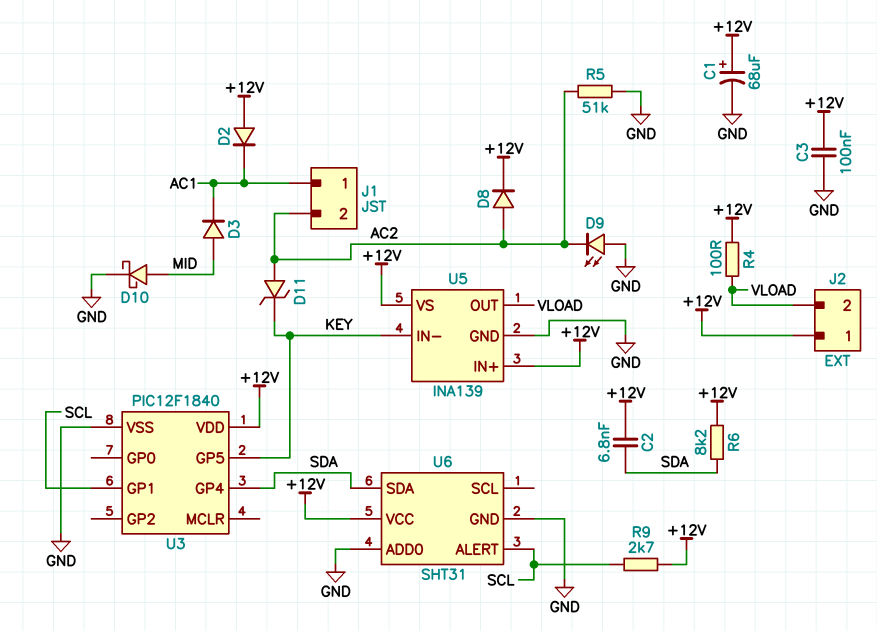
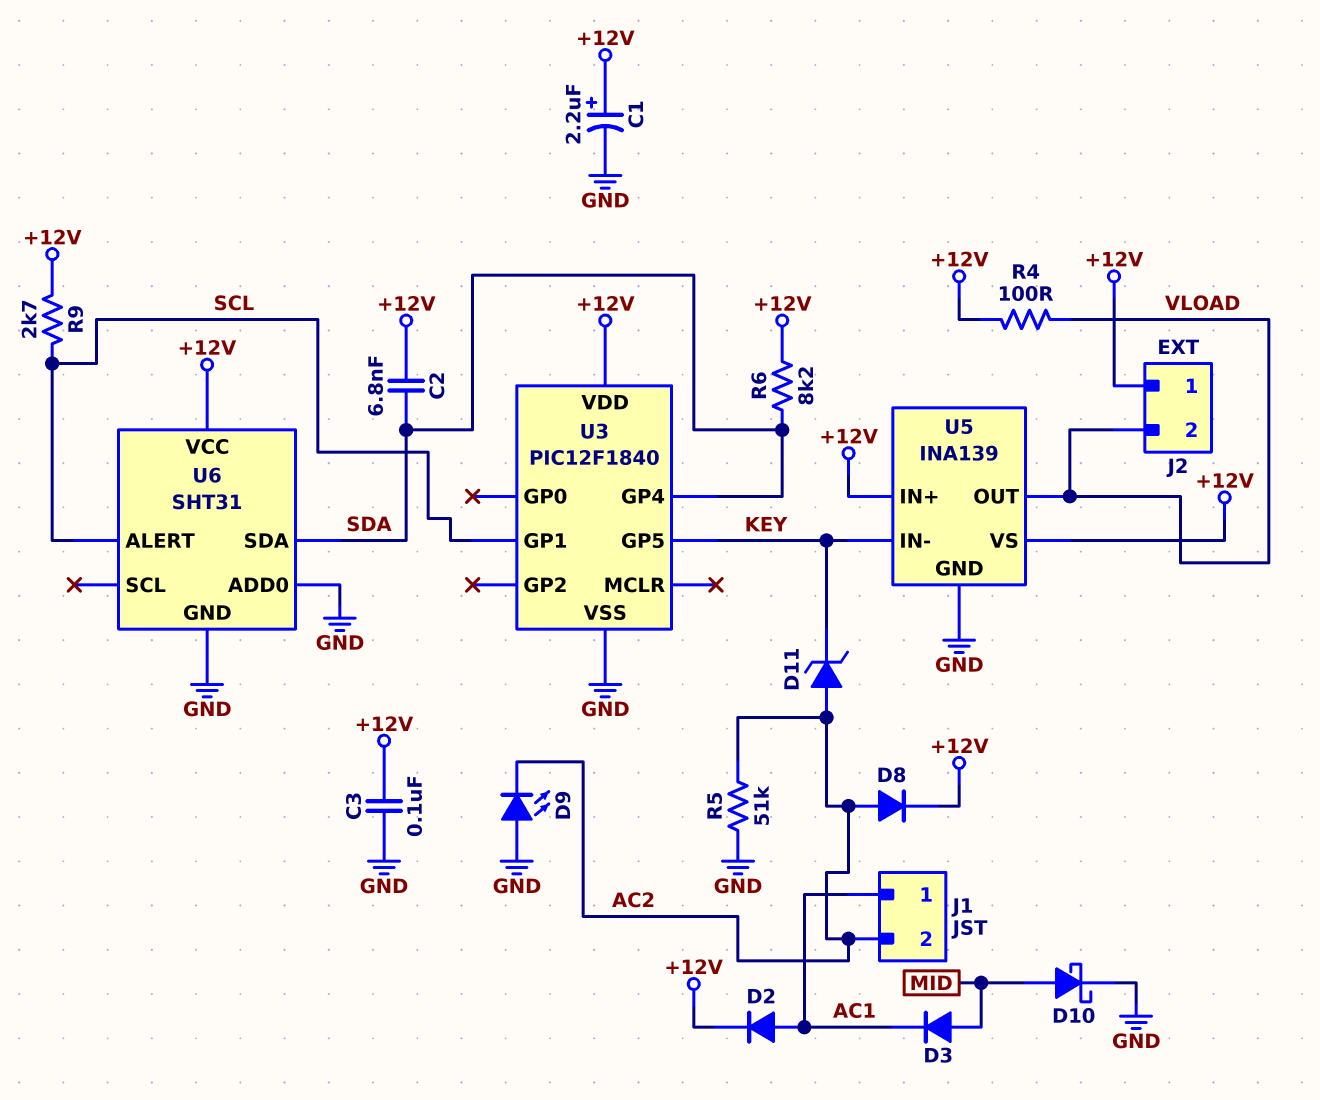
C1: 68uF (plus +12V, minus GND) -> 2.2uF (plus +12V, minus GND)
D2: diode (A +12V, K AC1) -> diode (A AC1, K +12V)

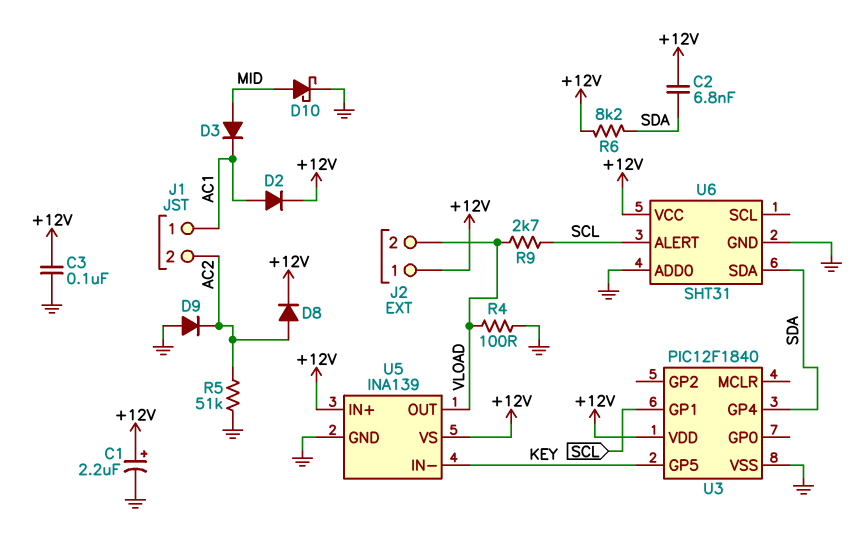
D9: LED (A GND, K AC2) -> diode (A GND, K AC2)
D11: zener (A AC2, K KEY) -> none
R4: 100 (+12V, VLOAD) -> 100 (GND, VLOAD)
R9: 2.7k (+12V, SCL) -> 2.7k (SCL, VLOAD)

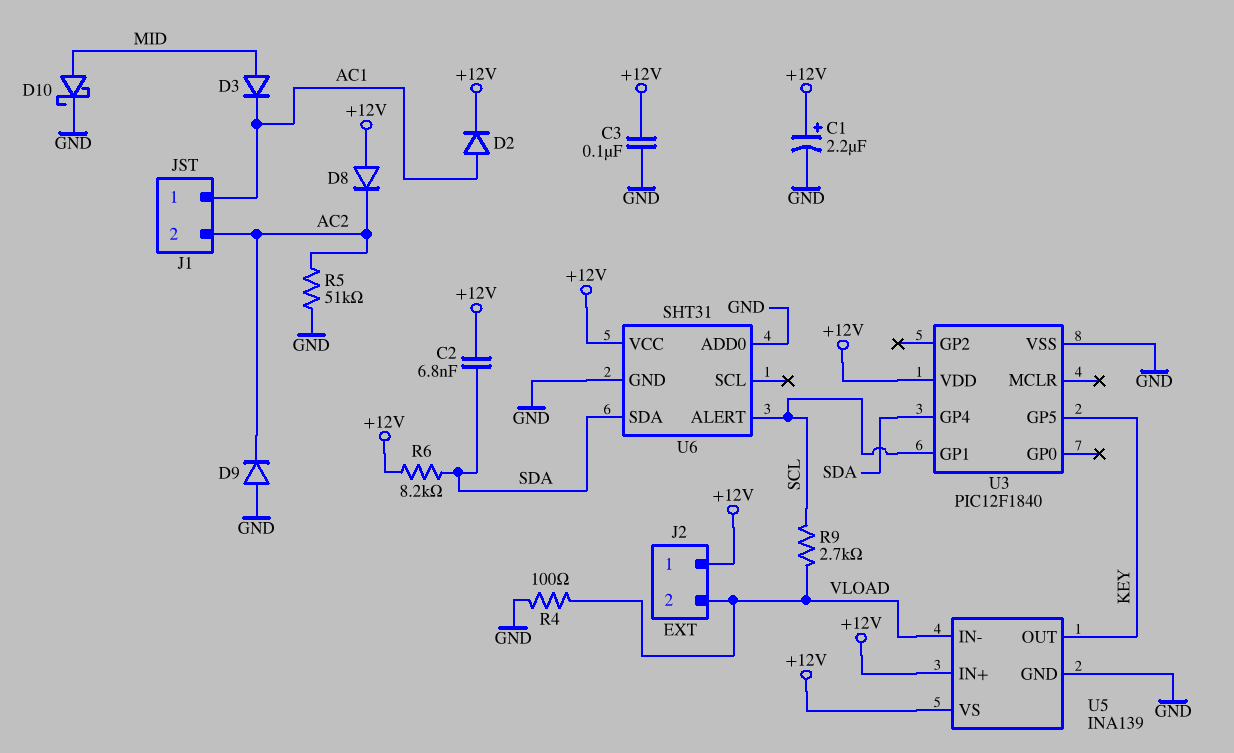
D8: diode (A AC2, K +12V) -> diode (A +12V, K AC2)
U5 pin IN-: KEY -> VLOAD
U5 pin OUT: VLOAD -> KEY

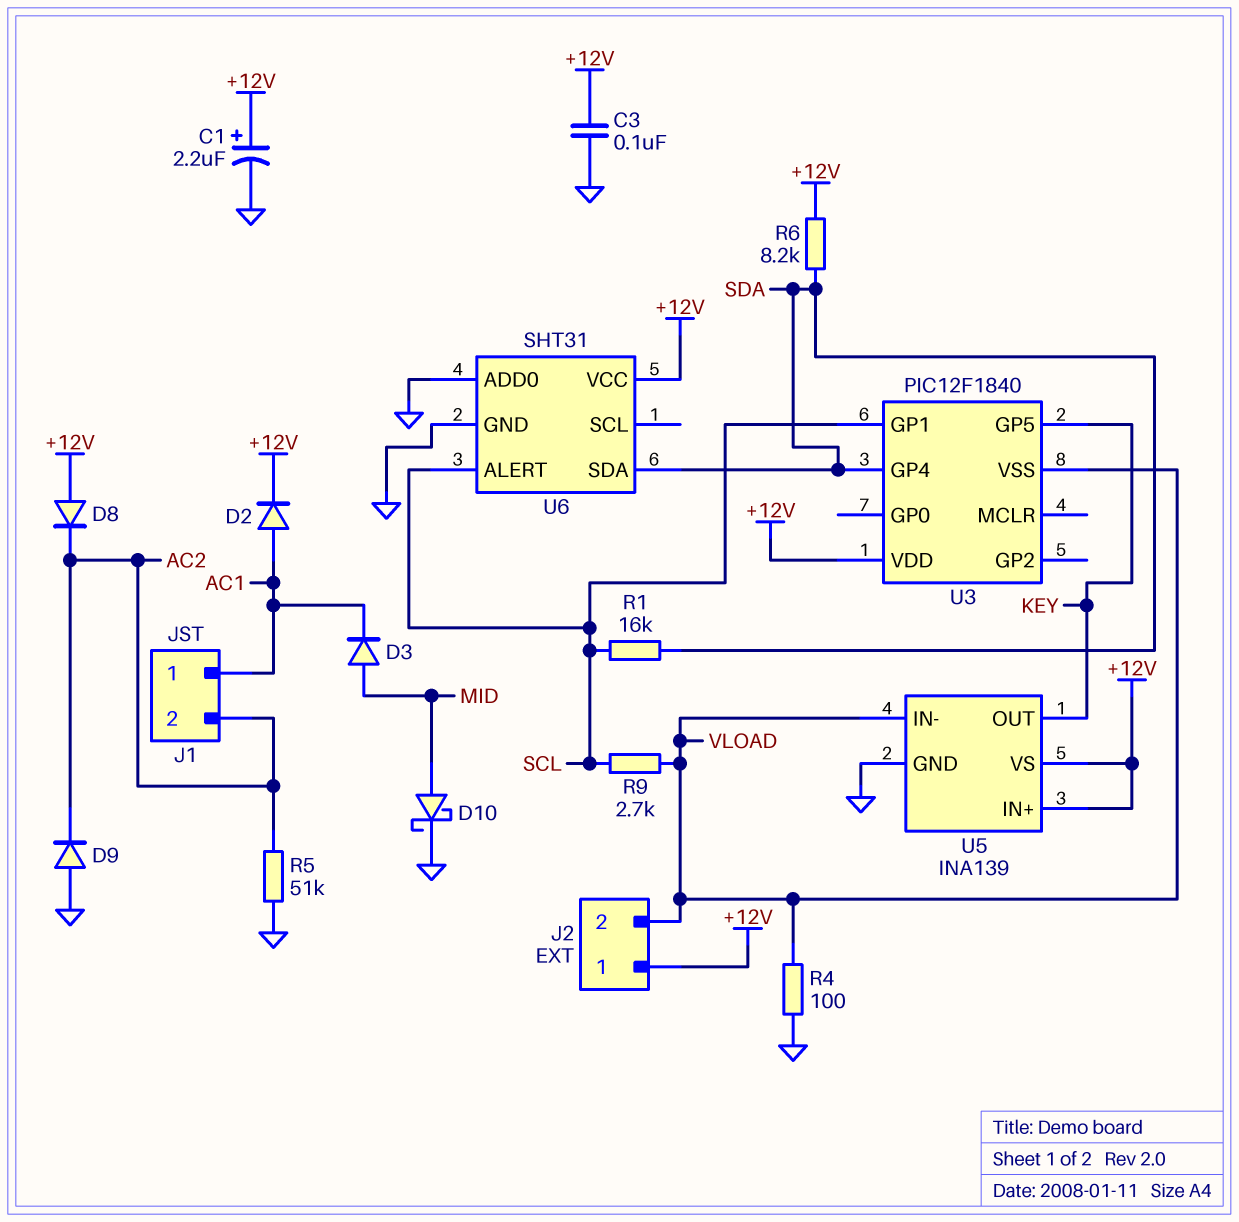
C2: 6.8nF (+12V, SDA) -> none
R1: none -> 16k (SCL, SDA)
U3 pin VSS: GND -> VLOAD

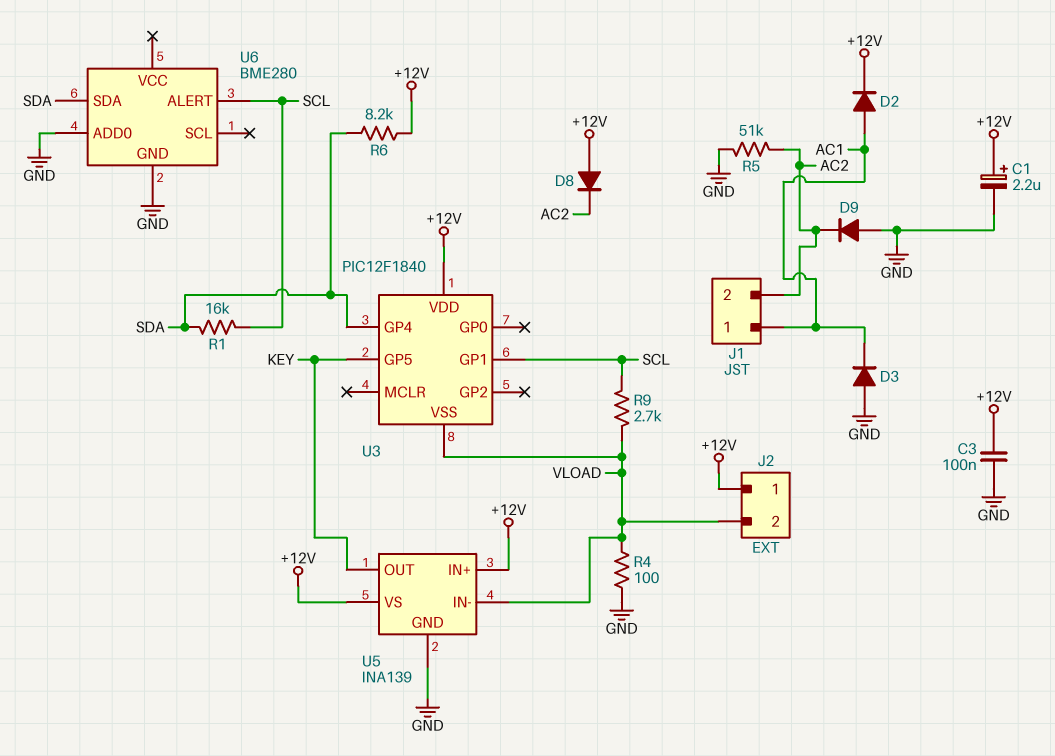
D3: diode (A MID, K AC1) -> diode (A GND, K AC1)
D10: schottky (A MID, K GND) -> none
U6: SHT31 -> BME280
U6 pin VCC: +12V -> none

